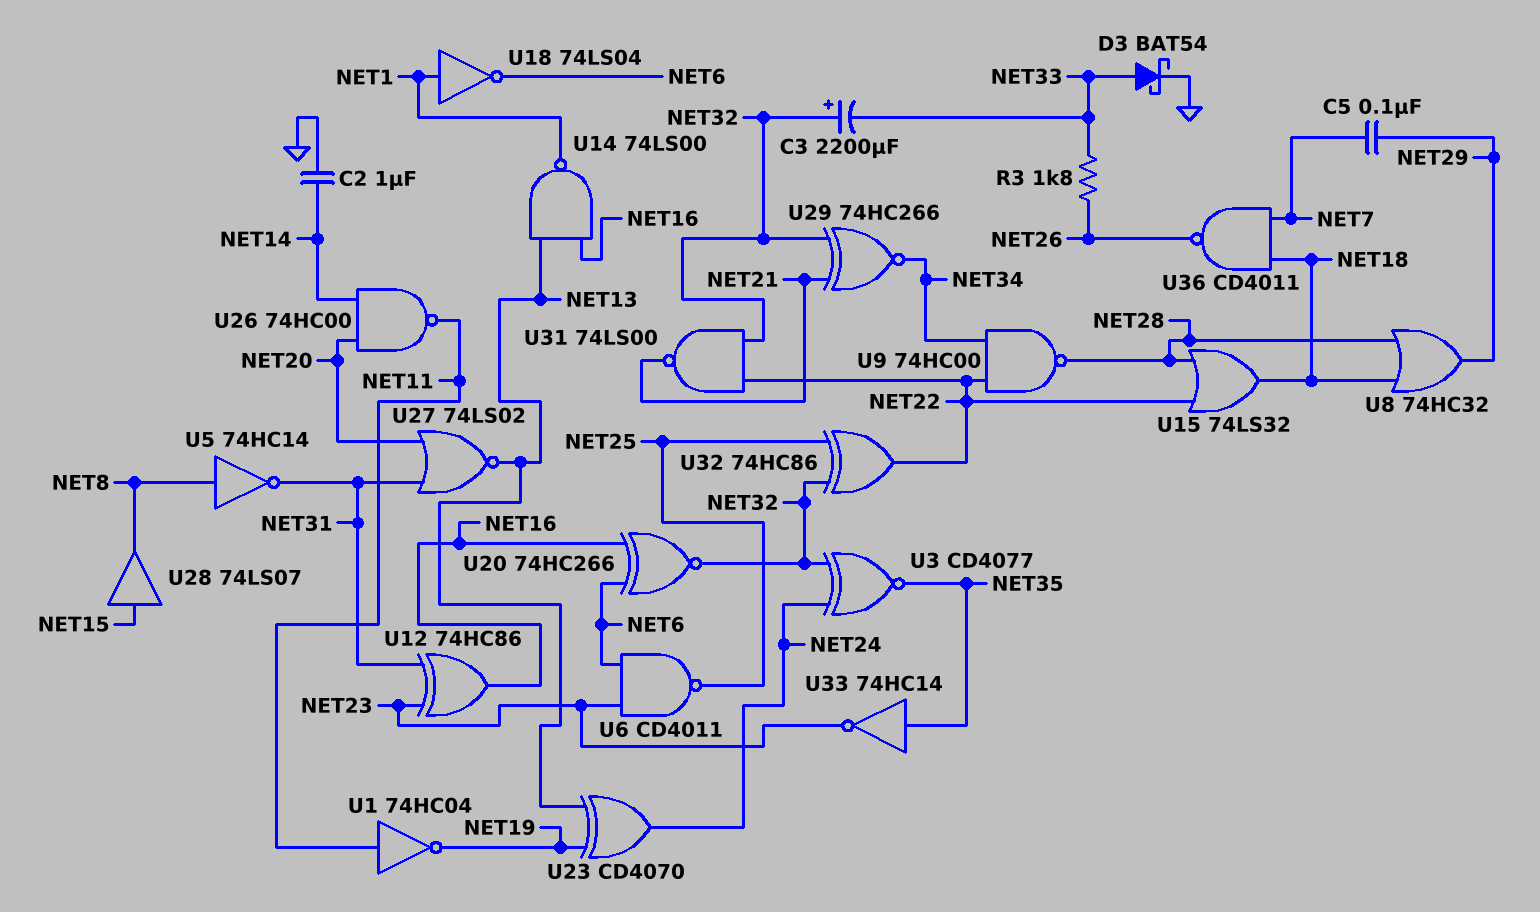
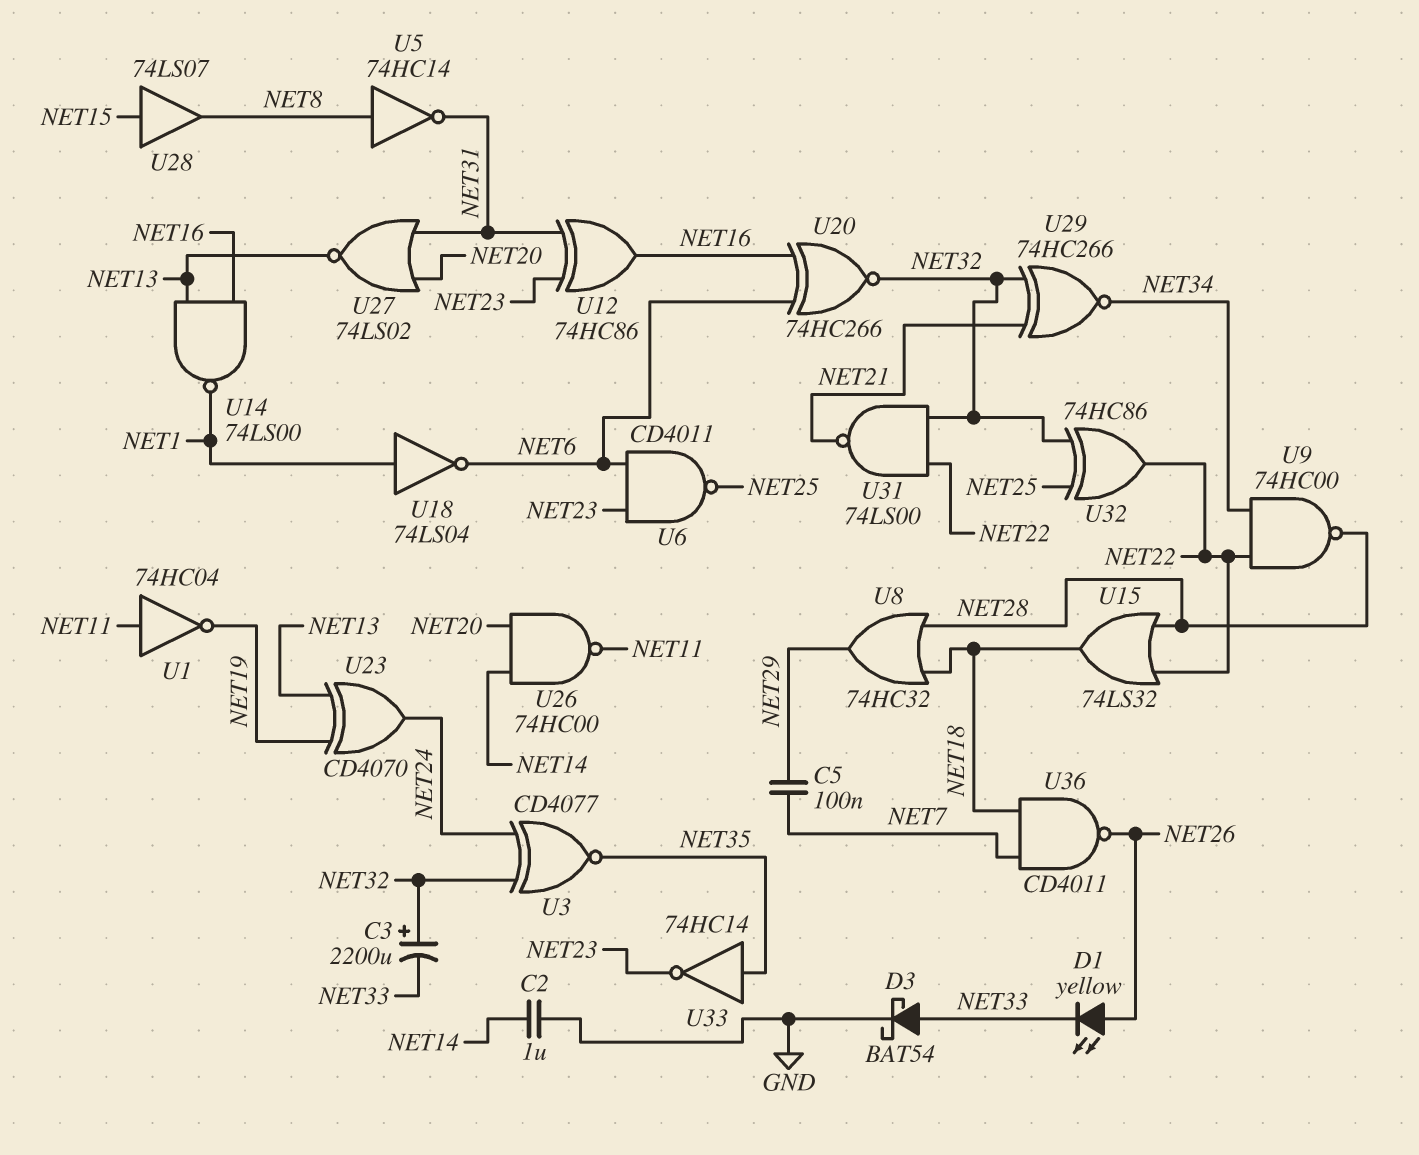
D1: none -> LED yellow (A NET26, K NET33)
R3: 1.8k (NET26, NET33) -> none

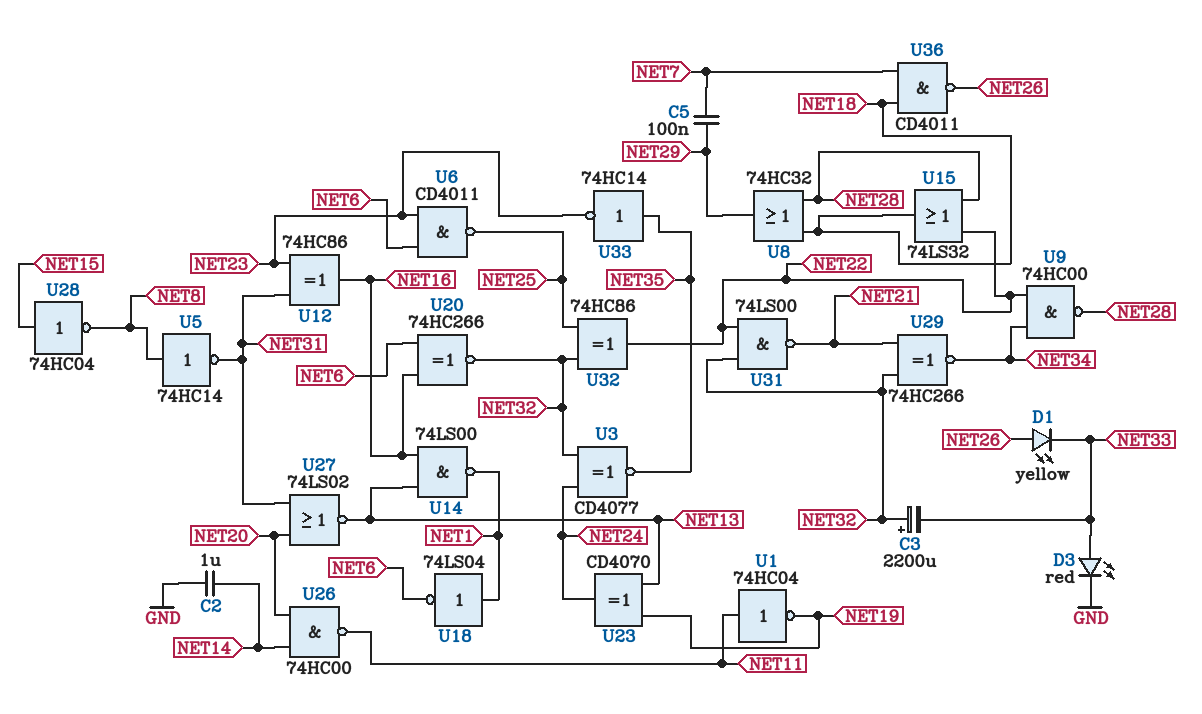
D3: schottky BAT54 (A NET33, K GND) -> LED red (A NET33, K GND)
U28: buffer 74LS07 (in NET15, out NET8) -> NOT 74HC04 (in NET15, out NET8)

